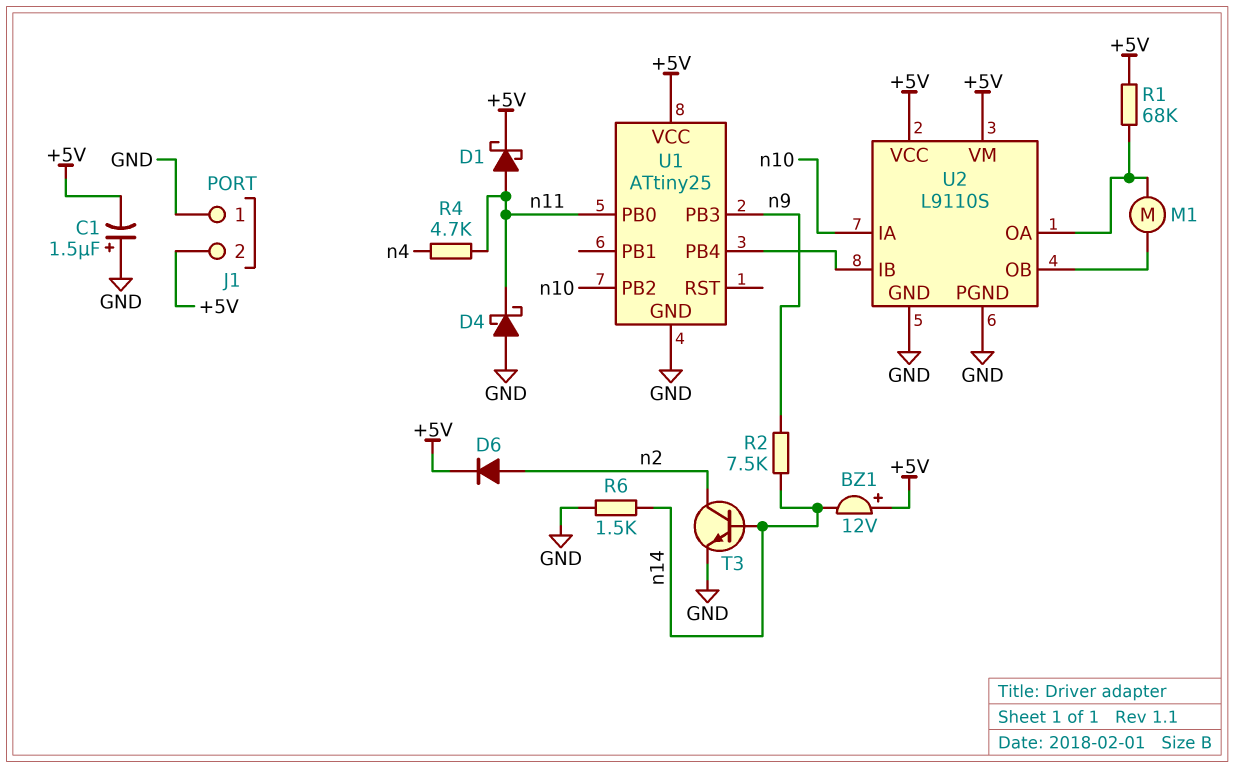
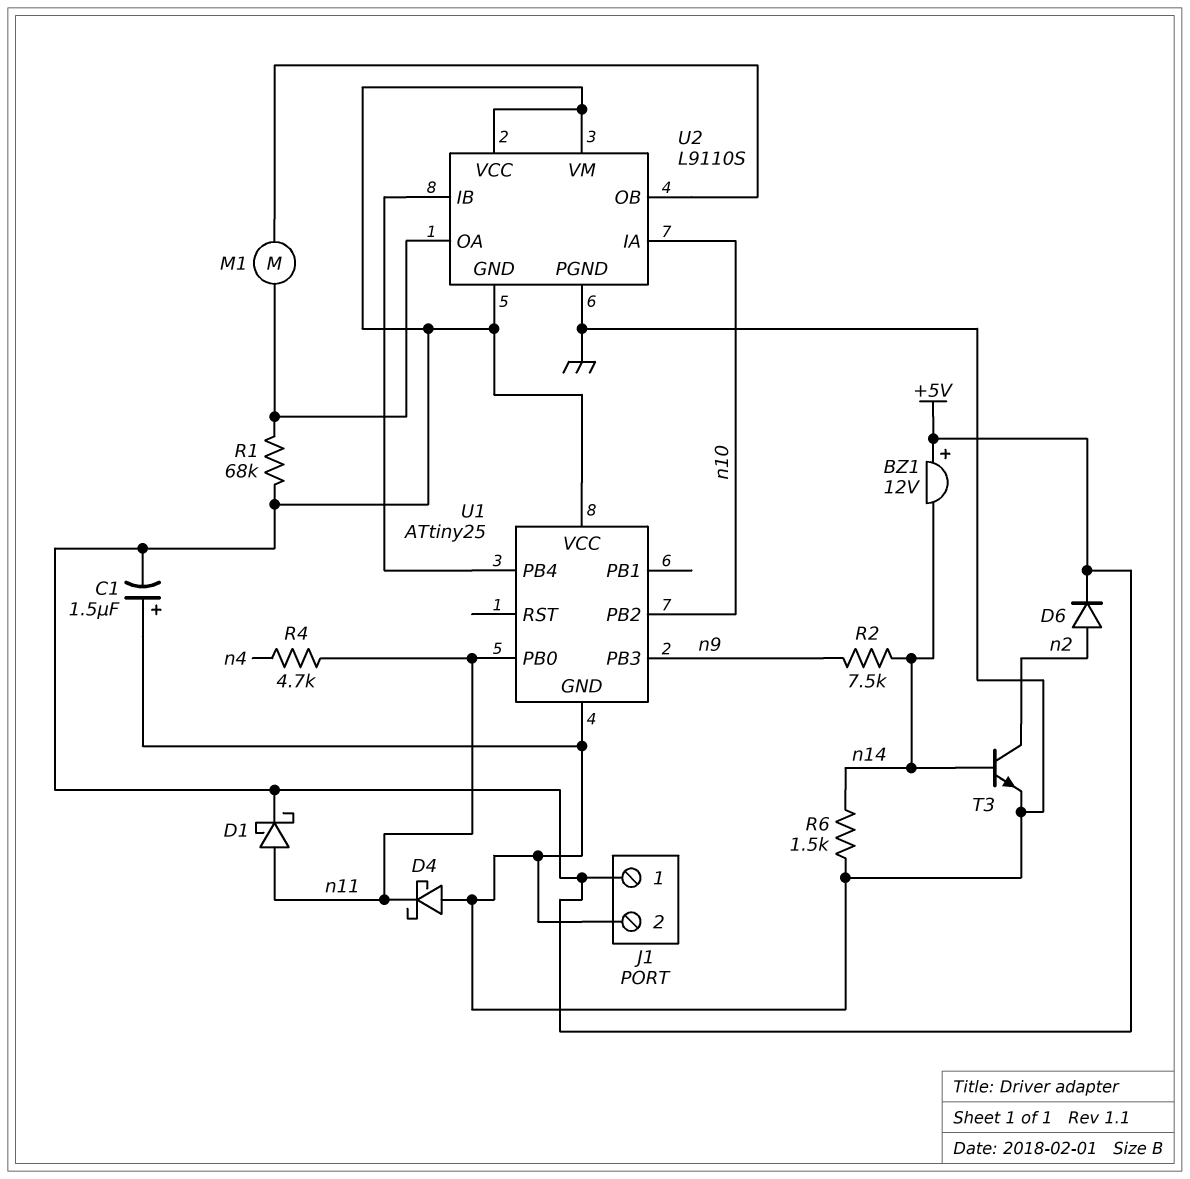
J1 pin 1: GND -> +5V
J1 pin 2: +5V -> GND
U2 pin GND: GND -> +5V

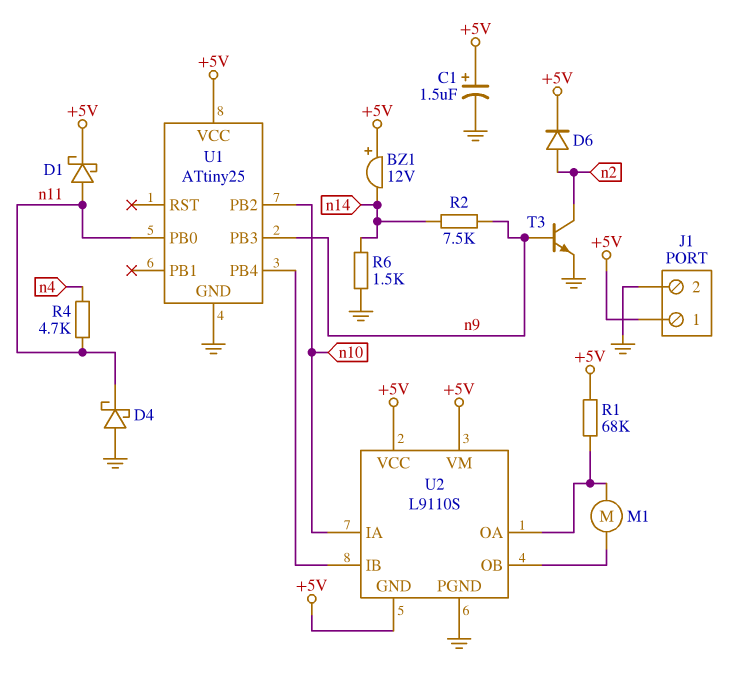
C1: 1.5uF (plus GND, minus +5V) -> 1.5uF (plus +5V, minus GND)
T3: NPN (B n14, C n2, E GND) -> NPN (B n9, C n2, E GND)

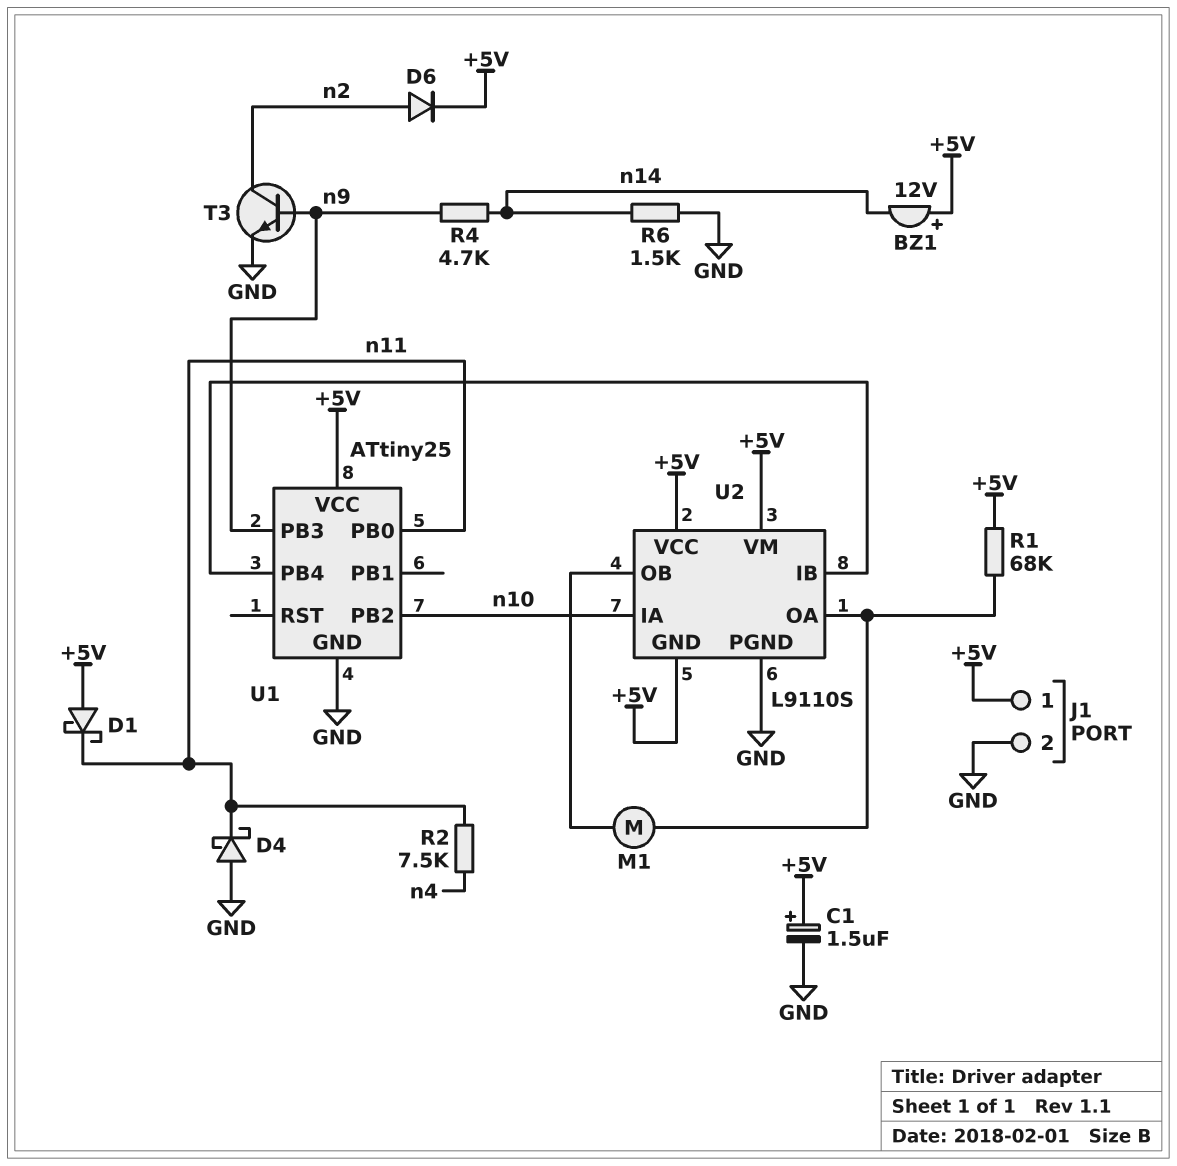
D1: schottky (A n11, K +5V) -> schottky (A +5V, K n11)
R2: 7.5k (n9, n14) -> 7.5k (n4, n11)
R4: 4.7k (n4, n11) -> 4.7k (n9, n14)

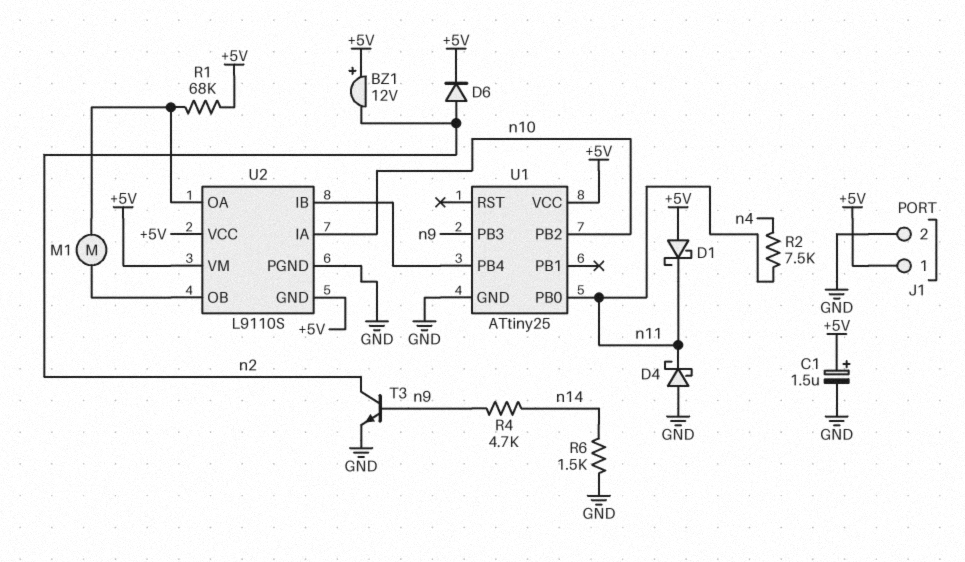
BZ1: buzzer 12V (plus +5V, minus n14) -> buzzer 12V (plus +5V, minus n2)

